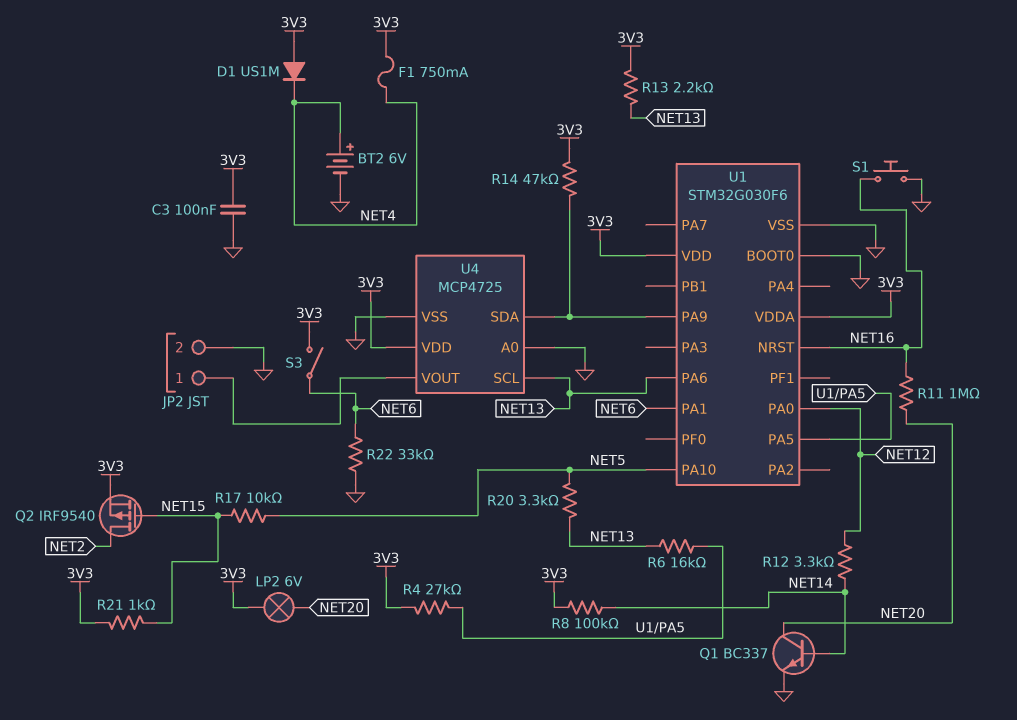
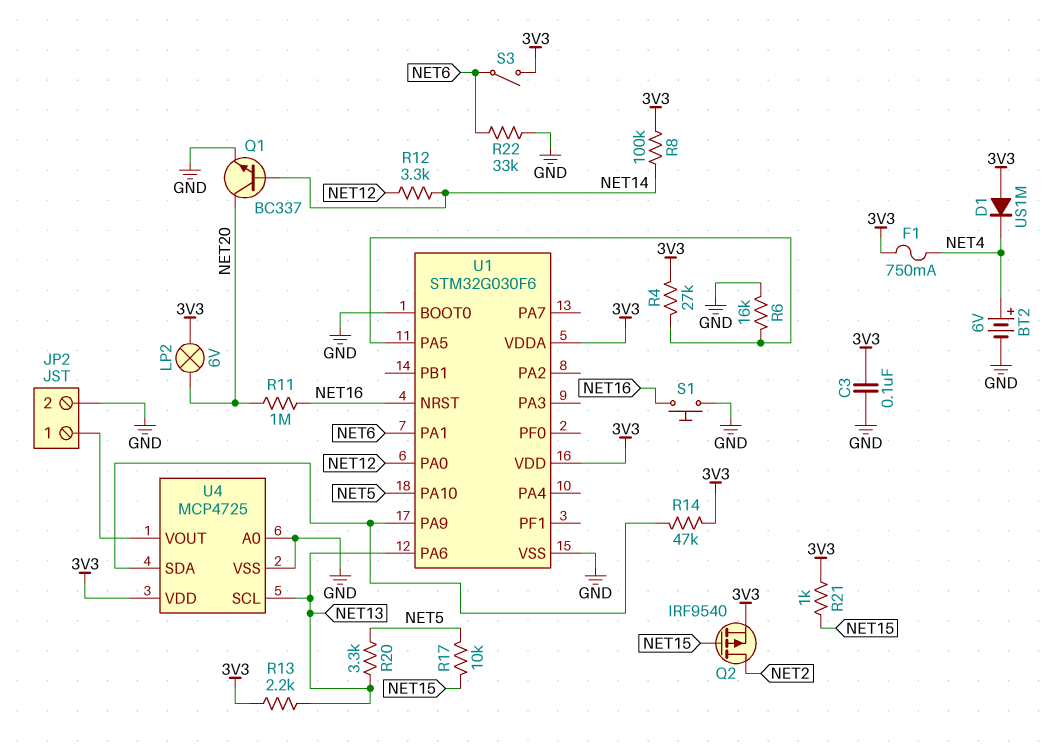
R6: 16k (NET13, U1/PA5) -> 16k (GND, U1/PA5)

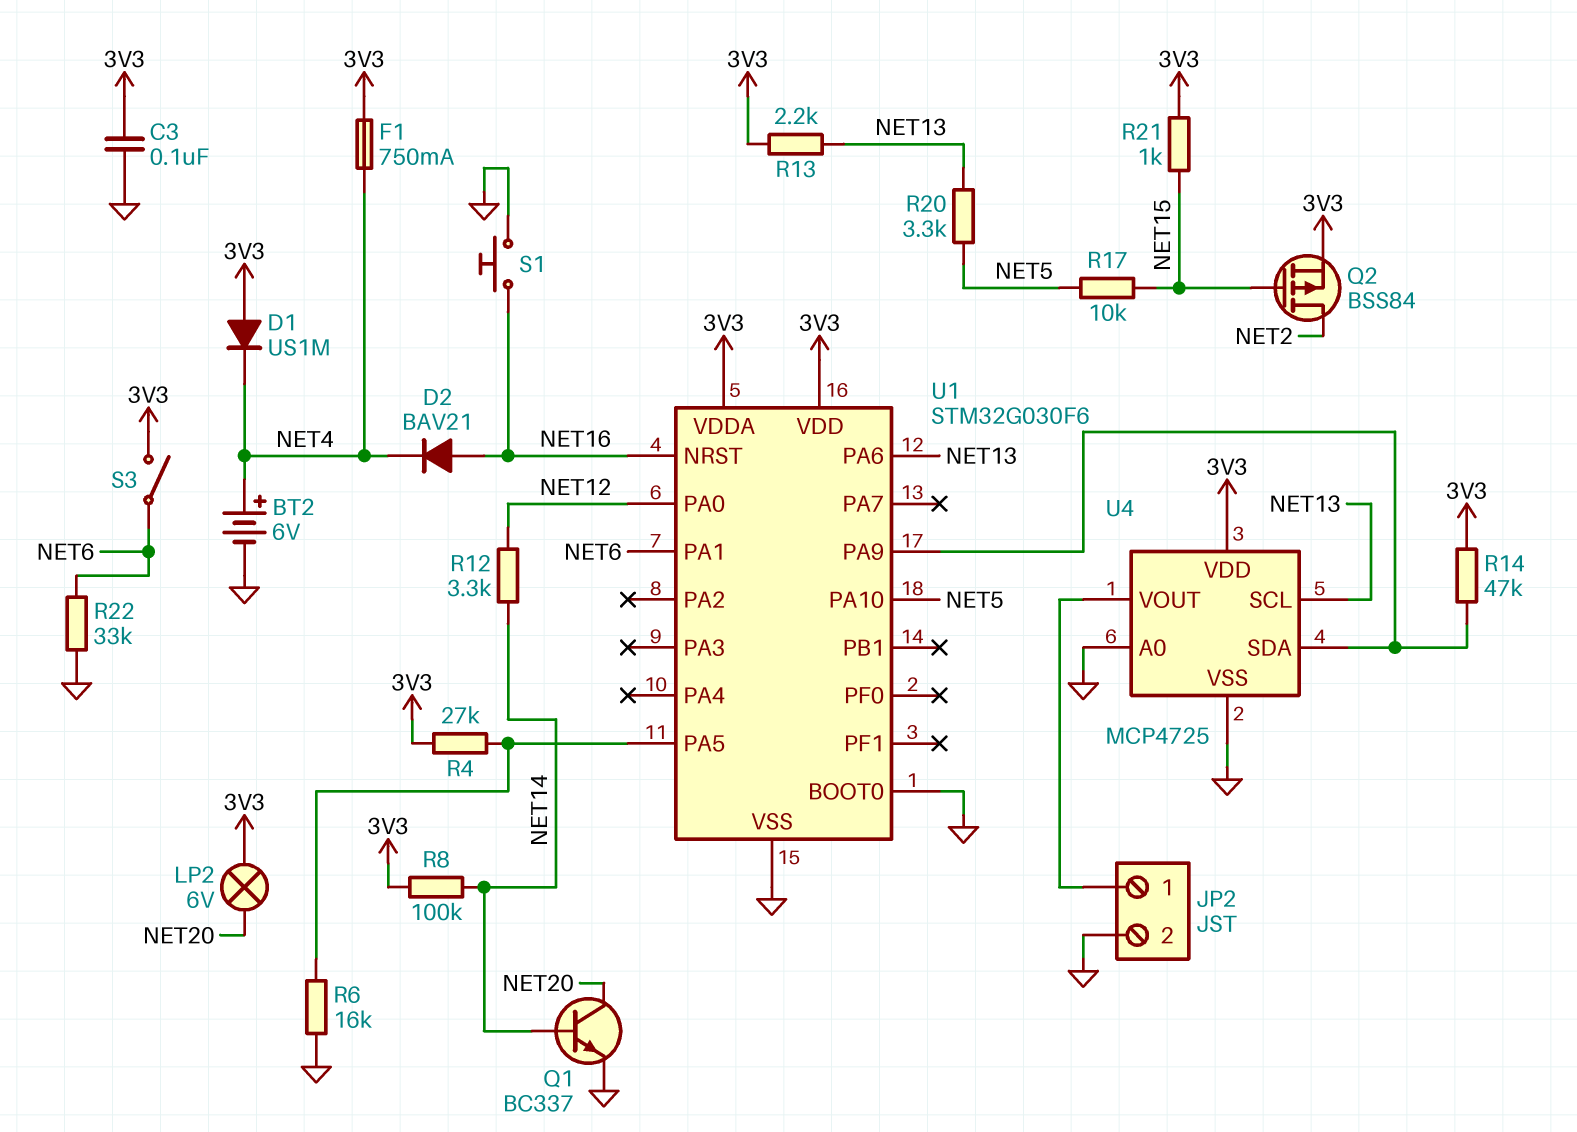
D2: none -> diode BAV21 (A NET16, K NET4)
Q2: PMOS IRF9540 (G NET15, D NET2, S 3V3) -> PMOS BSS84 (G NET15, D NET2, S 3V3)
R11: 1M (NET16, NET20) -> none

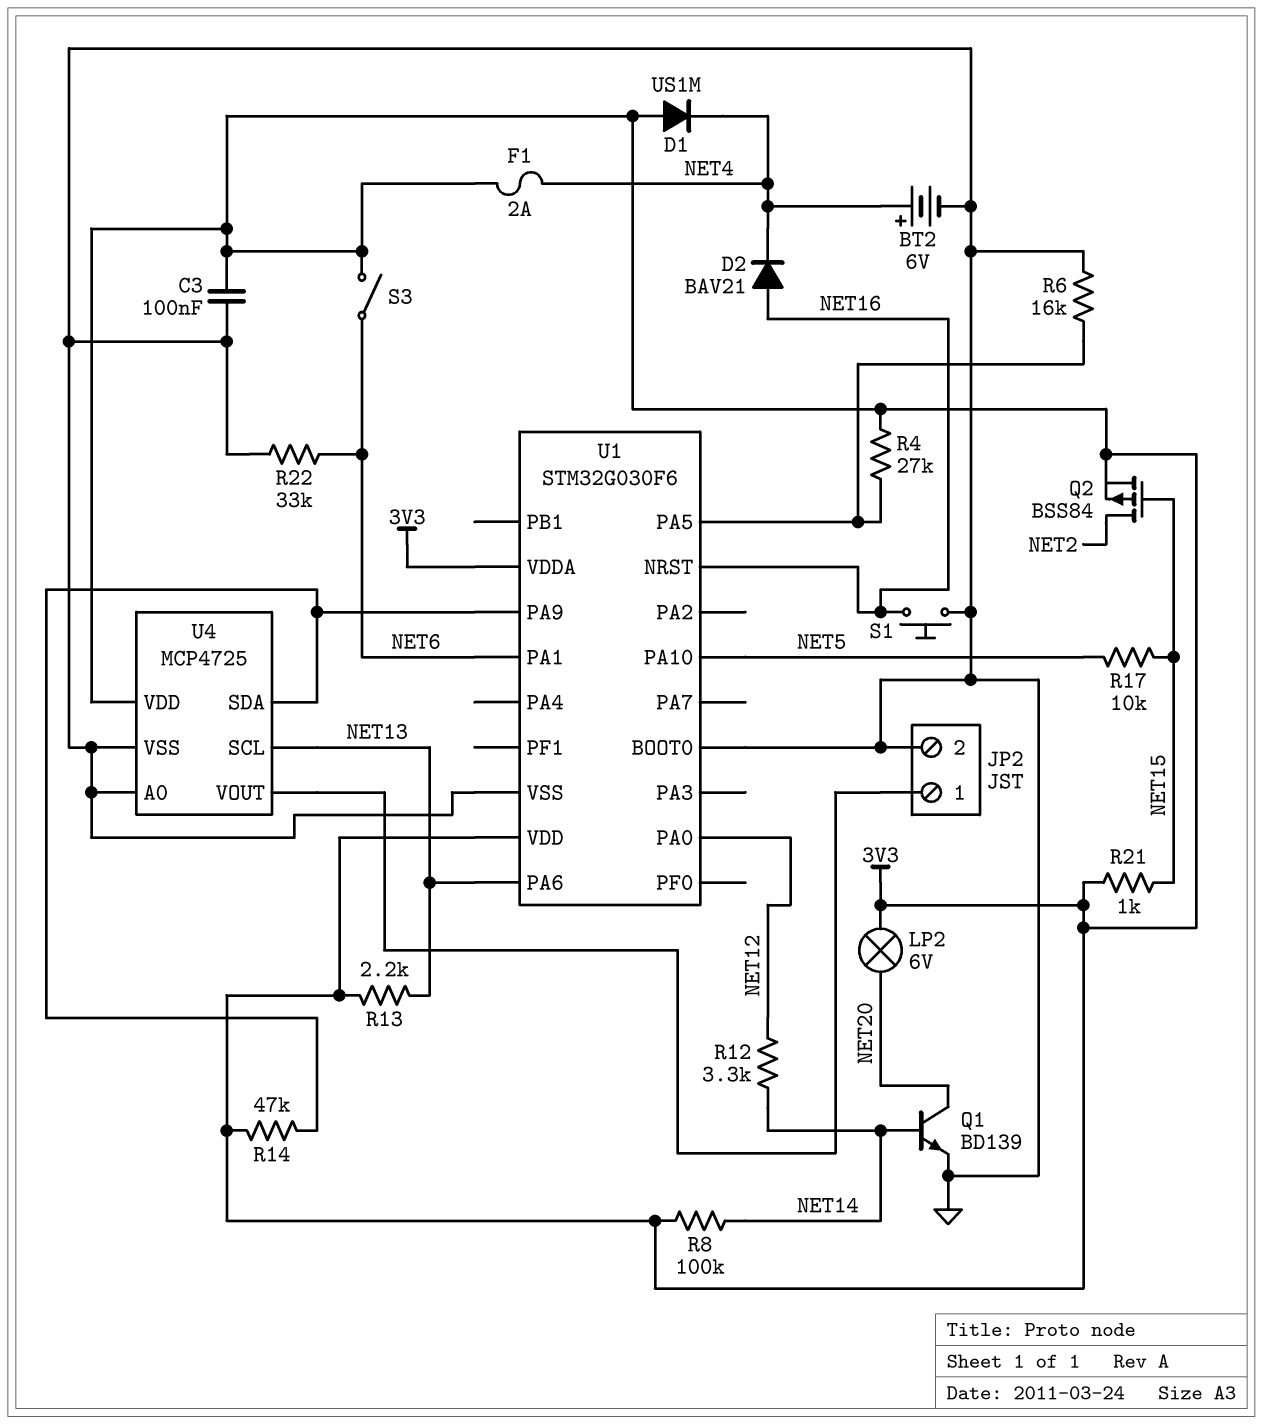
F1: 750mA (3V3, NET4) -> 2A (3V3, NET4)
Q1: NPN BC337 (B NET14, C NET20, E GND) -> NPN BD139 (B NET14, C NET20, E GND)
R20: 3.3k (NET5, NET13) -> none

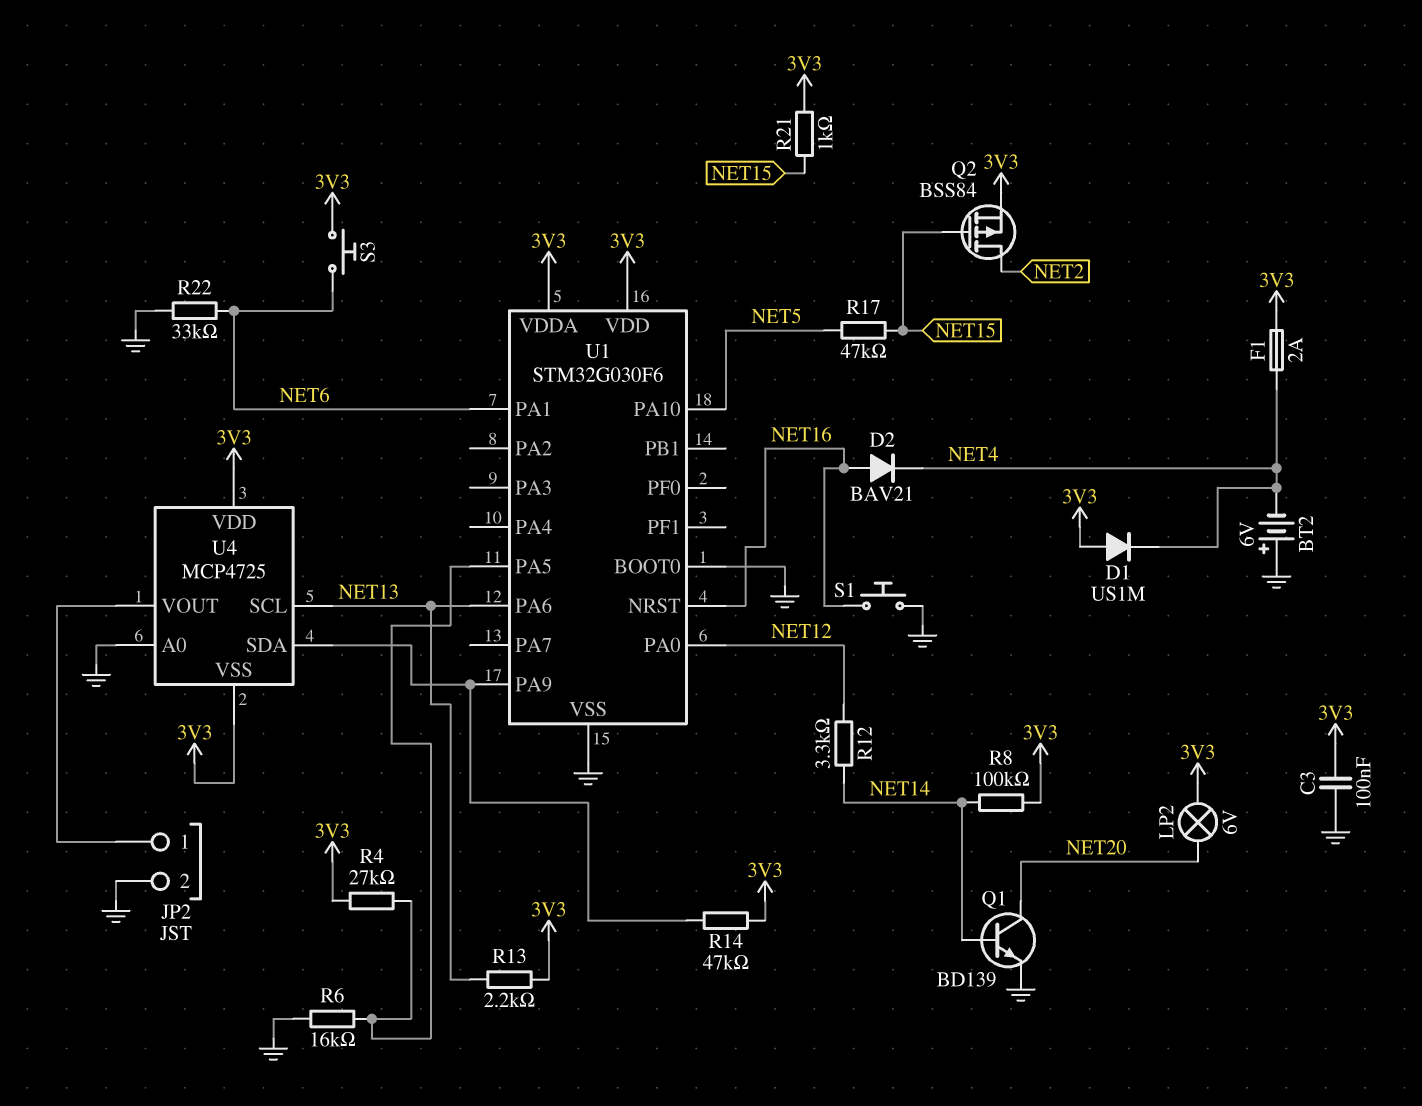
BT2: 6V (plus NET4, minus GND) -> 6V (plus GND, minus NET4)
R17: 10k (NET5, NET15) -> 47k (NET5, NET15)
S3: switch (3V3, NET6) -> button (3V3, NET6)
U4 pin VSS: GND -> 3V3

